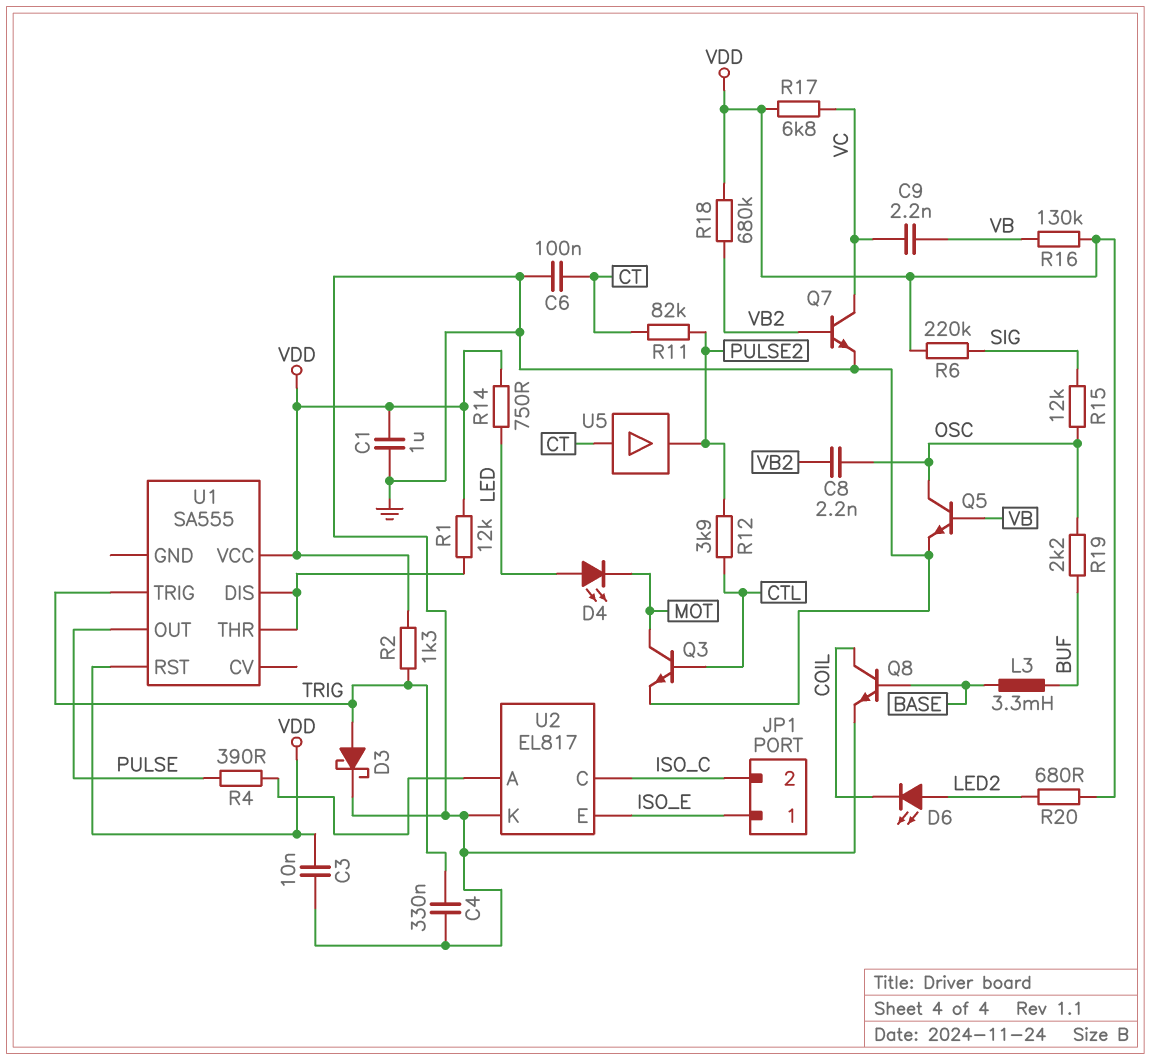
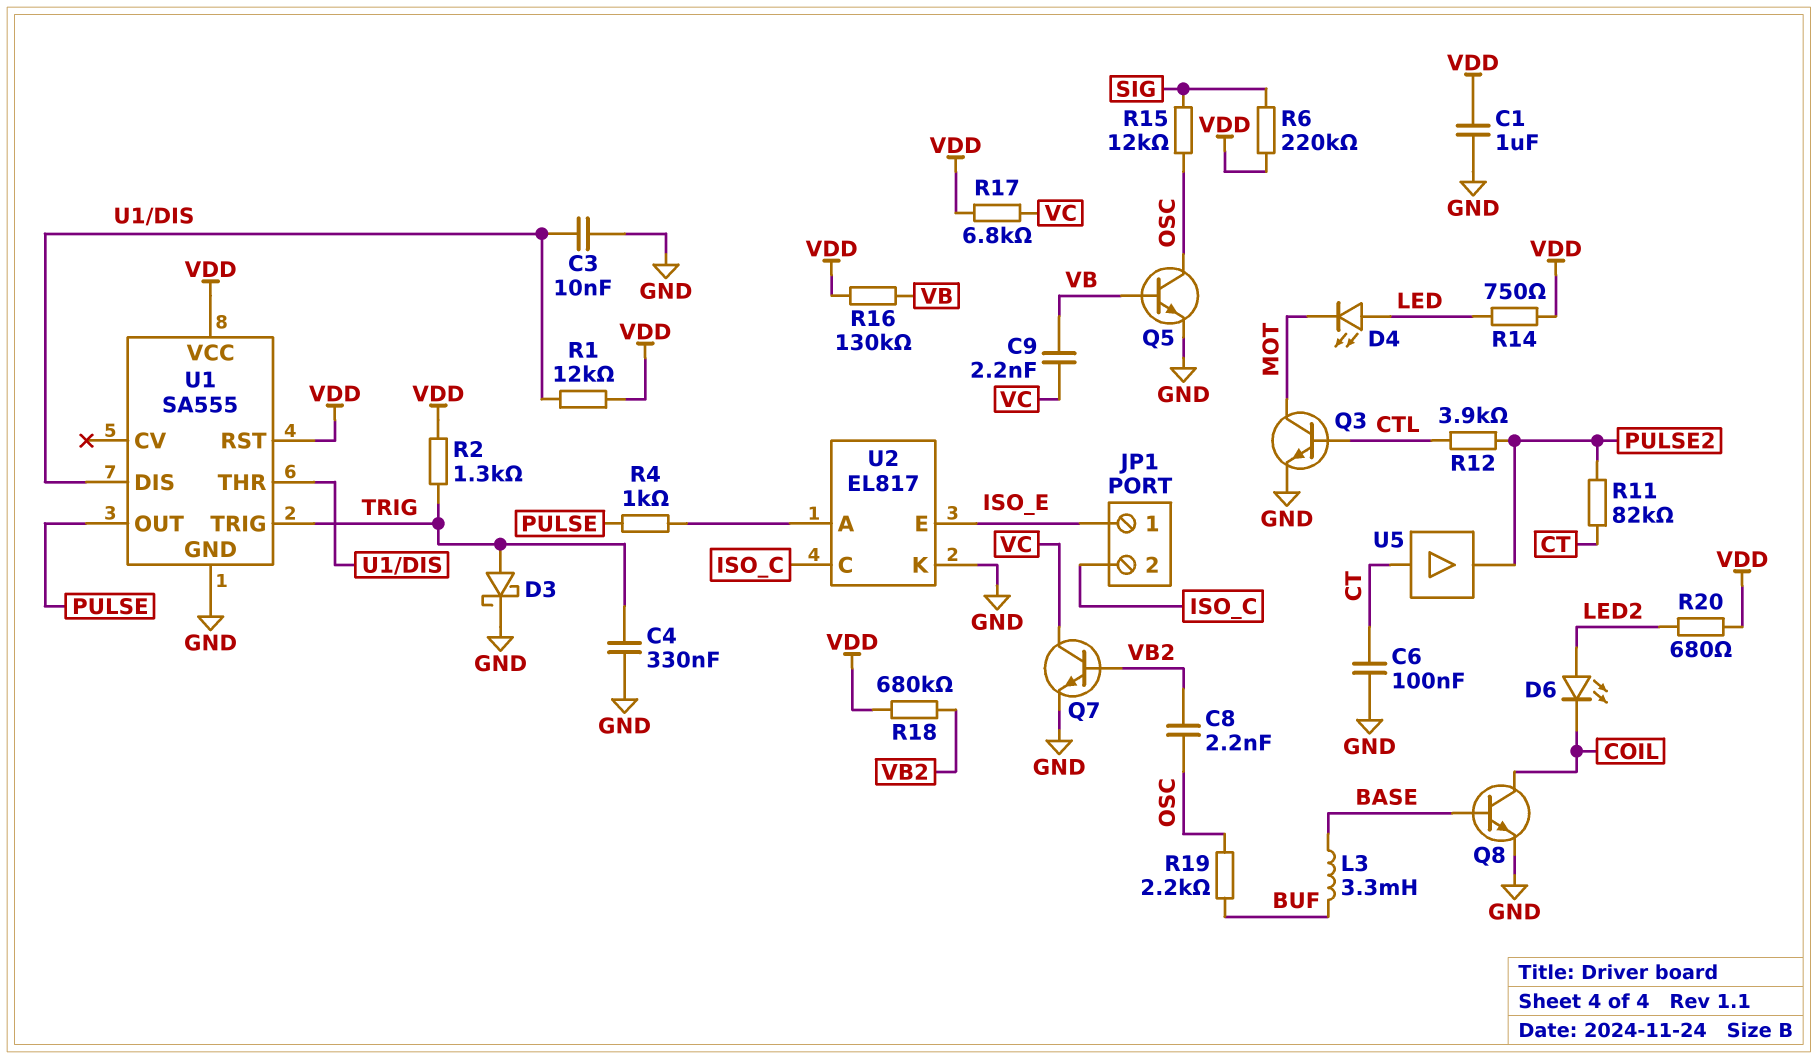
C3: 10nF (GND, VDD) -> 10nF (GND, U1/DIS)
R4: 390 (PULSE, U2/A) -> 1k (PULSE, U2/A)
U1 pin GND: none -> GND

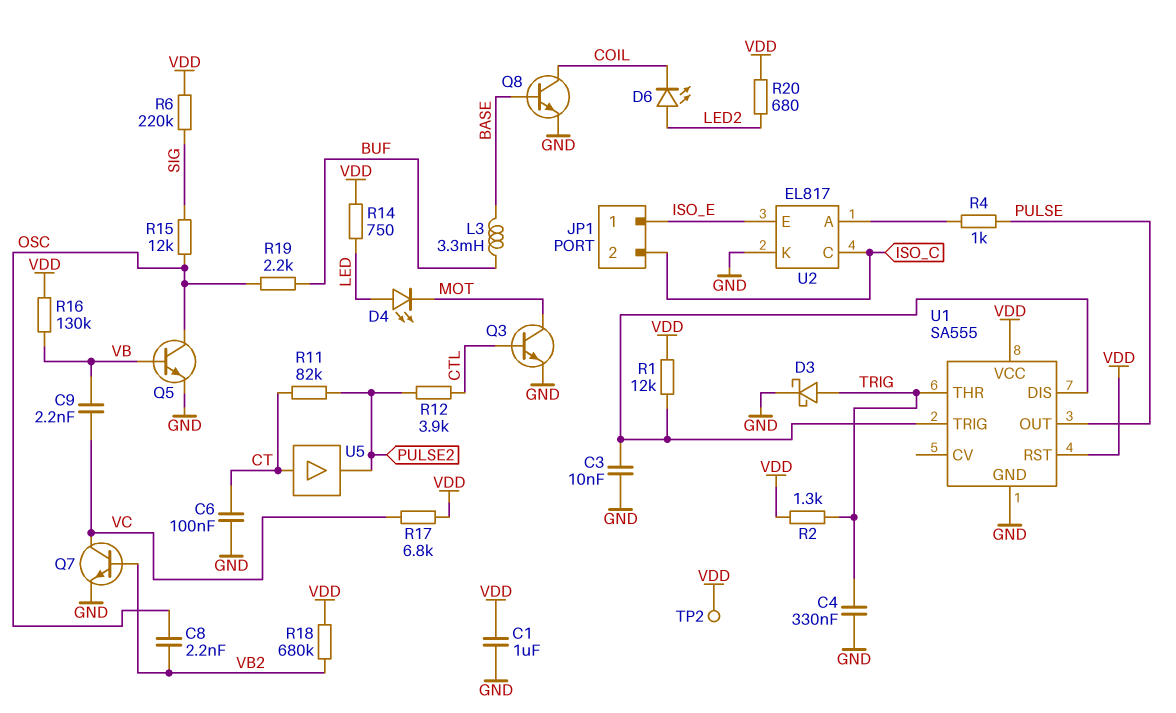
TP2: none -> test point (VDD)
U1 pin THR: U1/DIS -> TRIG
U1 pin TRIG: TRIG -> U1/DIS

